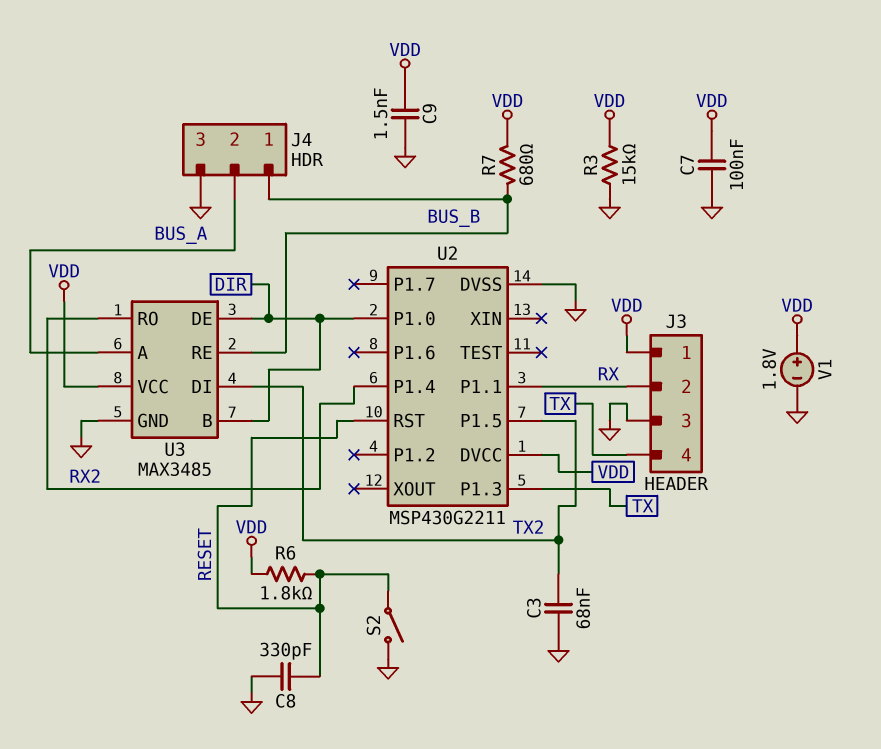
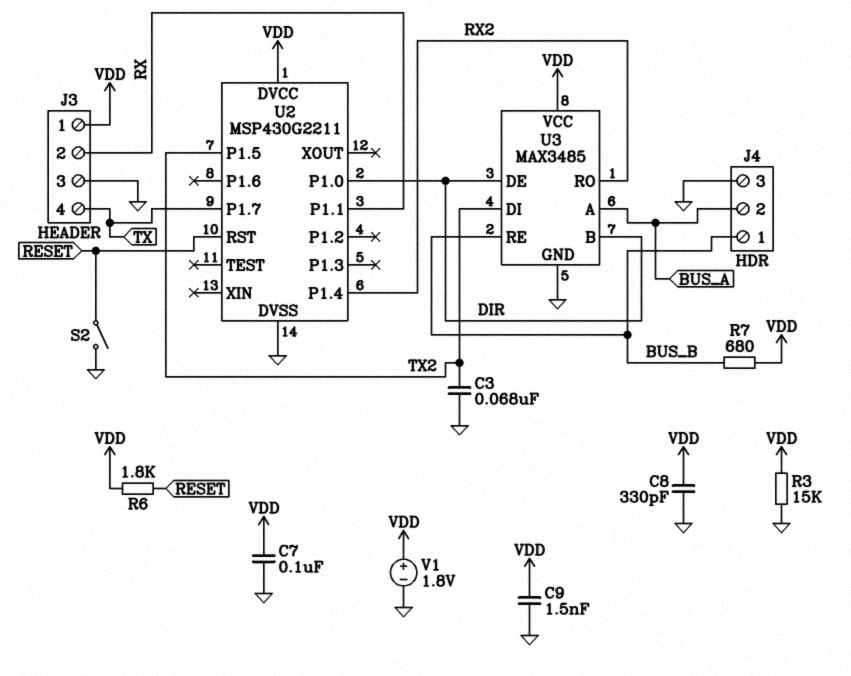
C8: 330pF (GND, RESET) -> 330pF (GND, VDD)
U2 pin P1.3: TX -> none
U2 pin P1.7: none -> TX

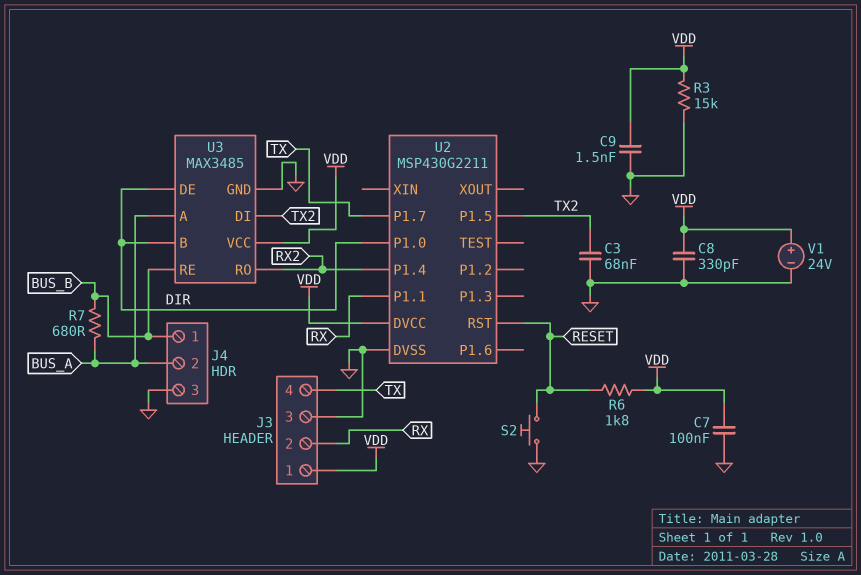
R7: 680 (BUS_B, VDD) -> 680 (BUS_A, BUS_B)
S2: switch (GND, RESET) -> button (GND, RESET)
V1: 1.8V (plus VDD, minus GND) -> 24V (plus VDD, minus GND)

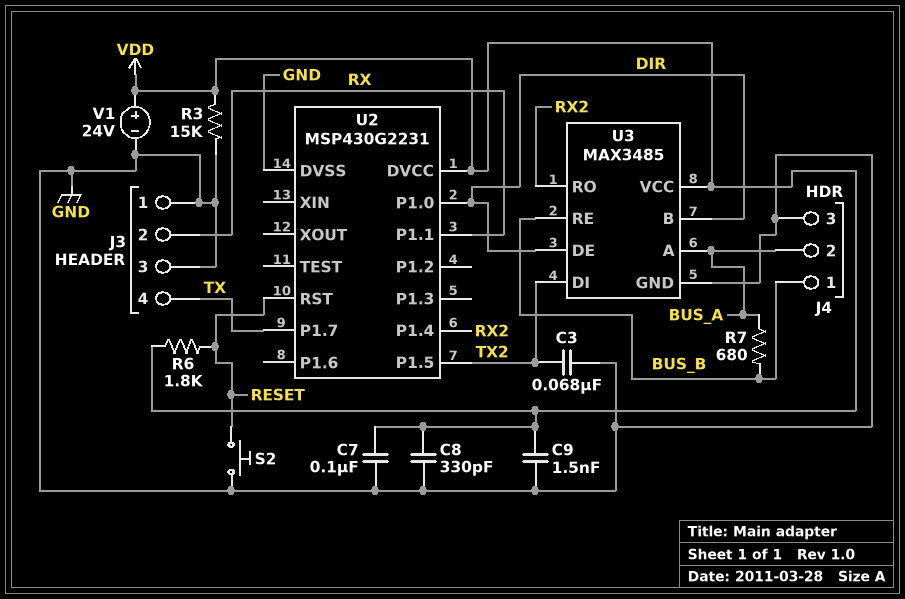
J3 pin 1: VDD -> GND
U2: MSP430G2211 -> MSP430G2231

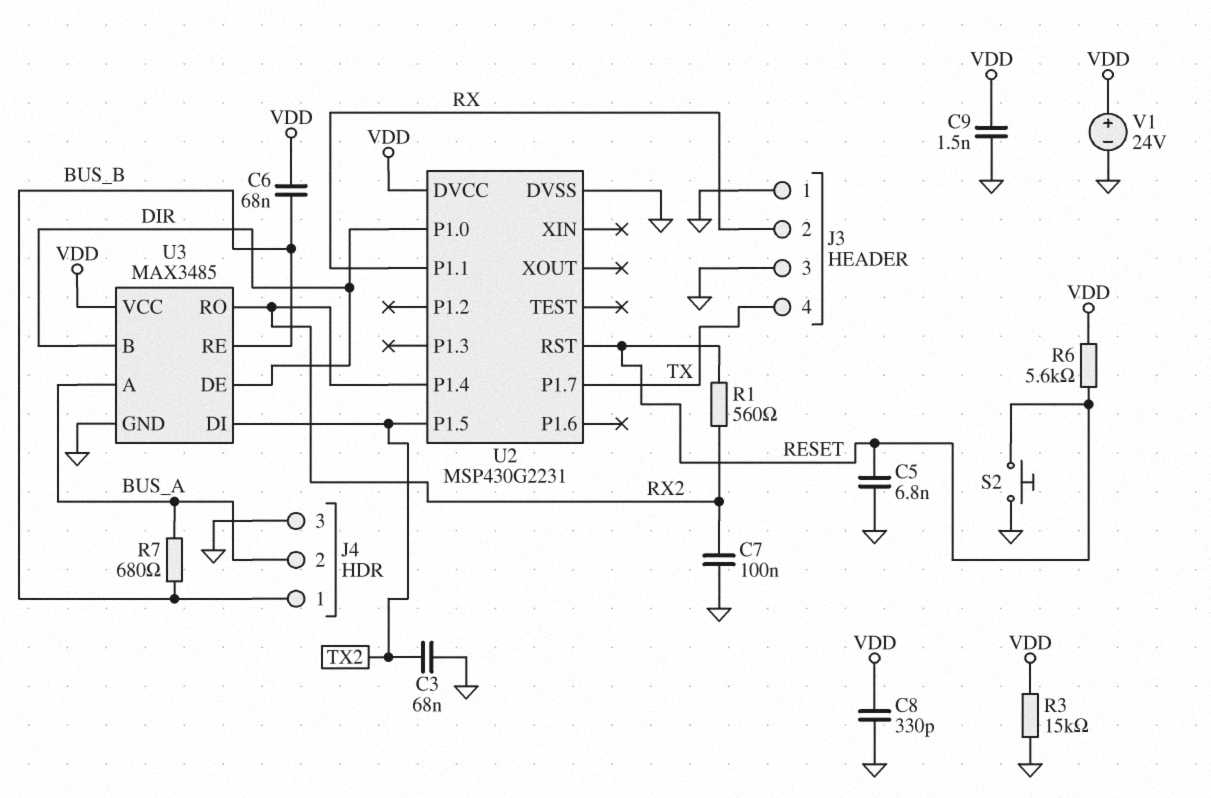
C5: none -> 6.8nF (GND, RESET)
C6: none -> 68nF (BUS_B, VDD)
C7: 100nF (GND, VDD) -> 100nF (GND, RX2)
R1: none -> 560 (RESET, RX2)
R6: 1.8k (RESET, VDD) -> 5.6k (RESET, VDD)

